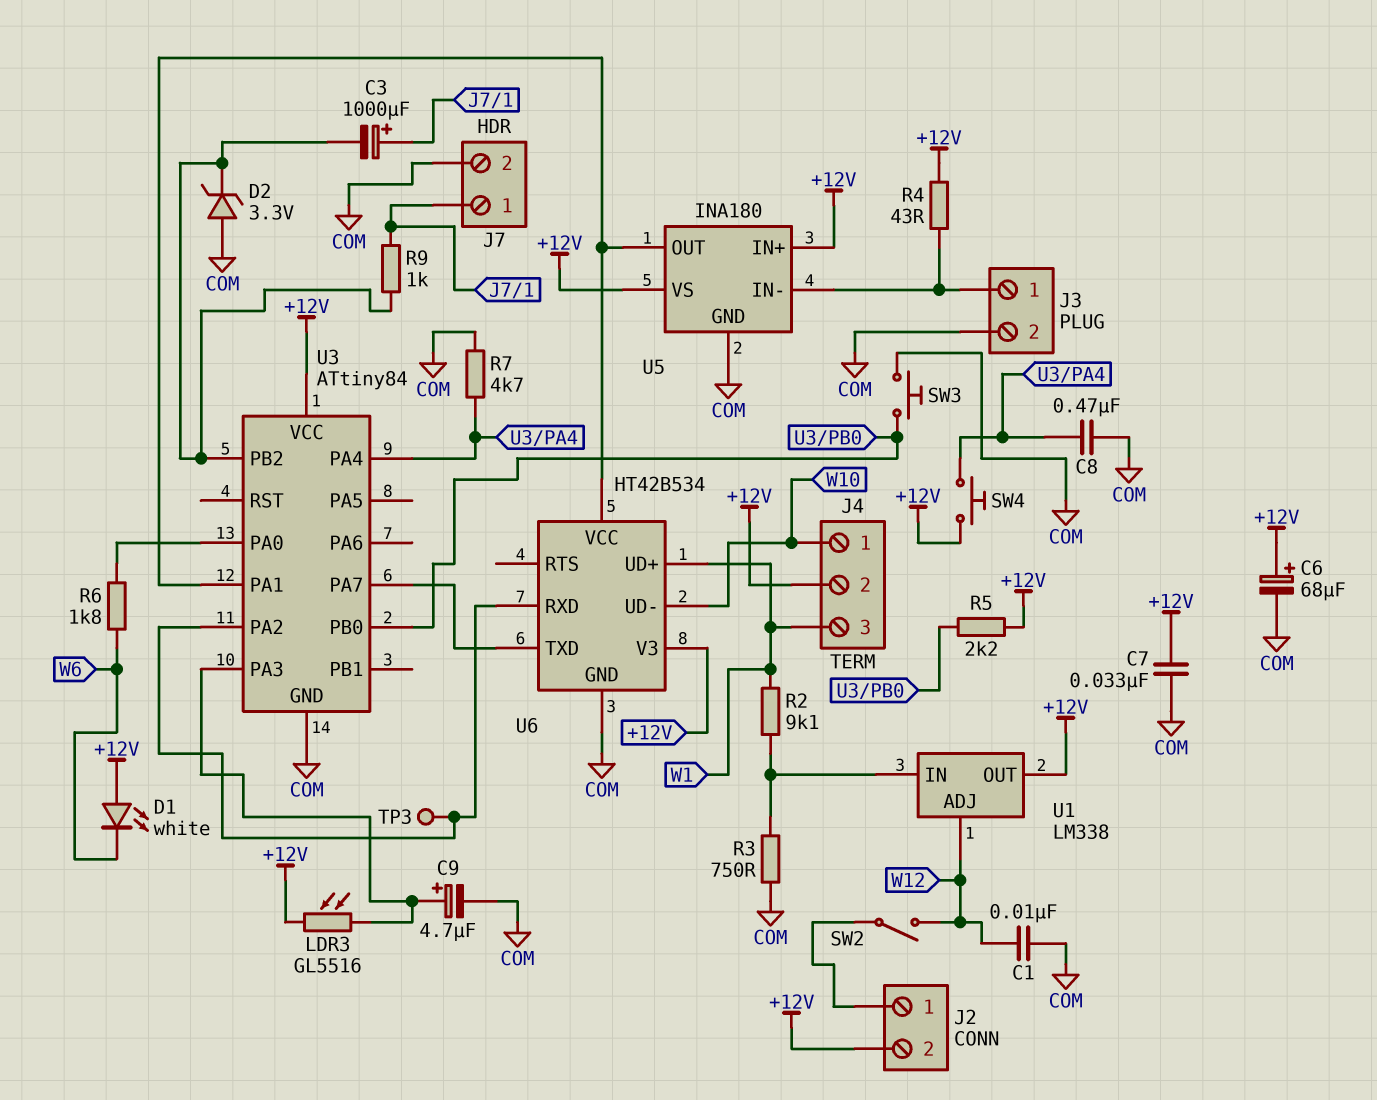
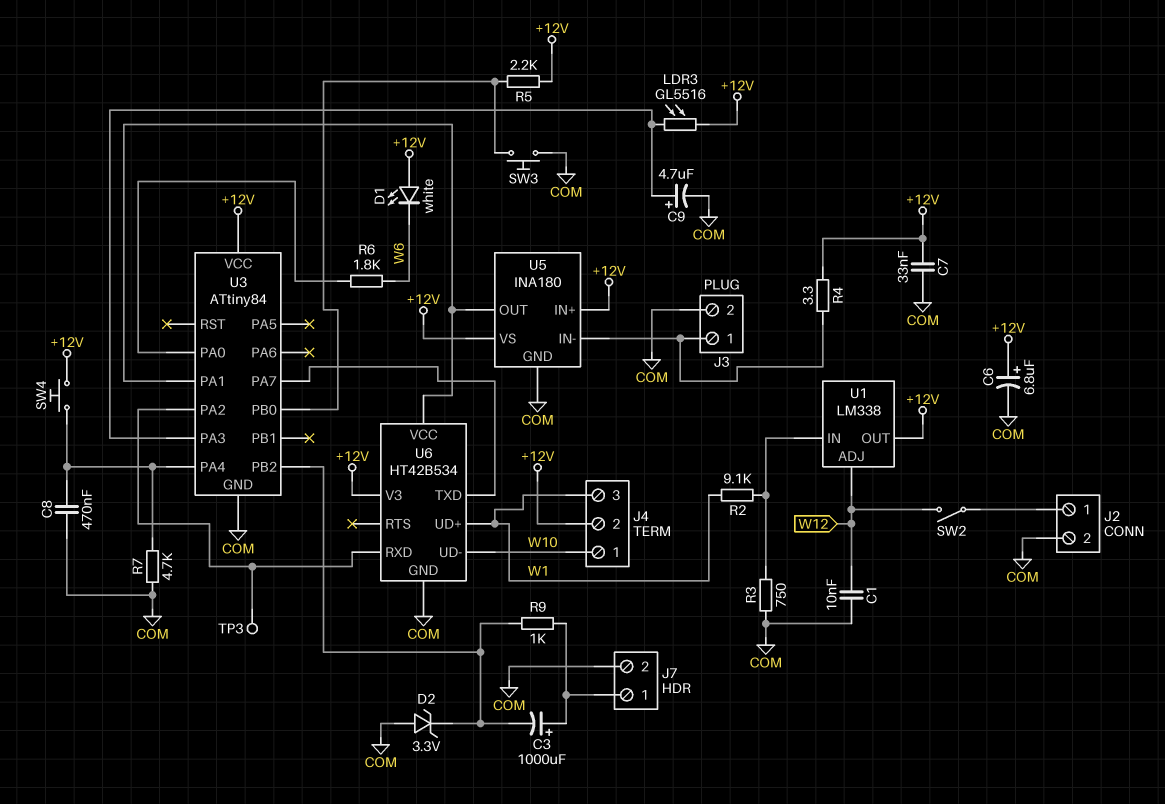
C6: 68uF (plus +12V, minus COM) -> 6.8uF (plus +12V, minus COM)
J2 pin 2: +12V -> COM
R4: 43 (+12V, J3/1) -> 3.3 (+12V, J3/1)

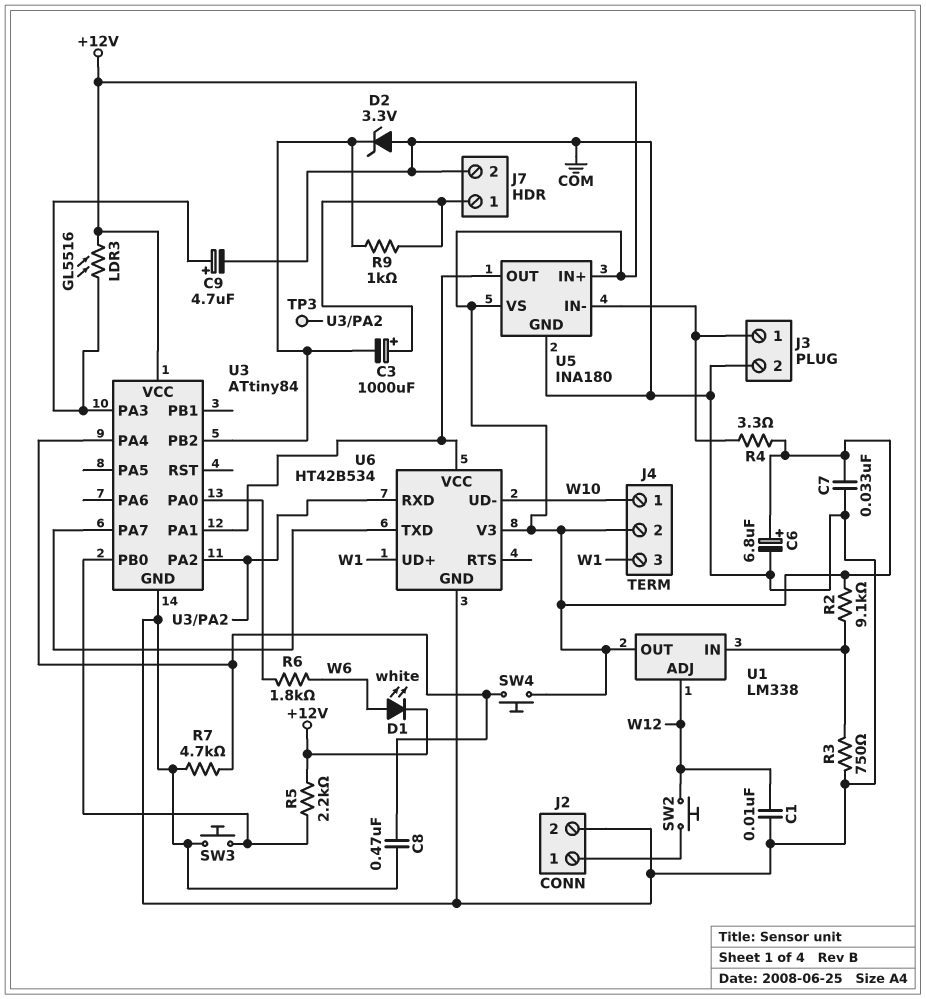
D1: LED white (A +12V, K W6) -> LED white (A W6, K +12V)
R2: 9.1k (U1/IN, W1) -> 9.1k (+12V, U1/IN)
SW2: switch (J2/1, W12) -> button (J2/1, W12)

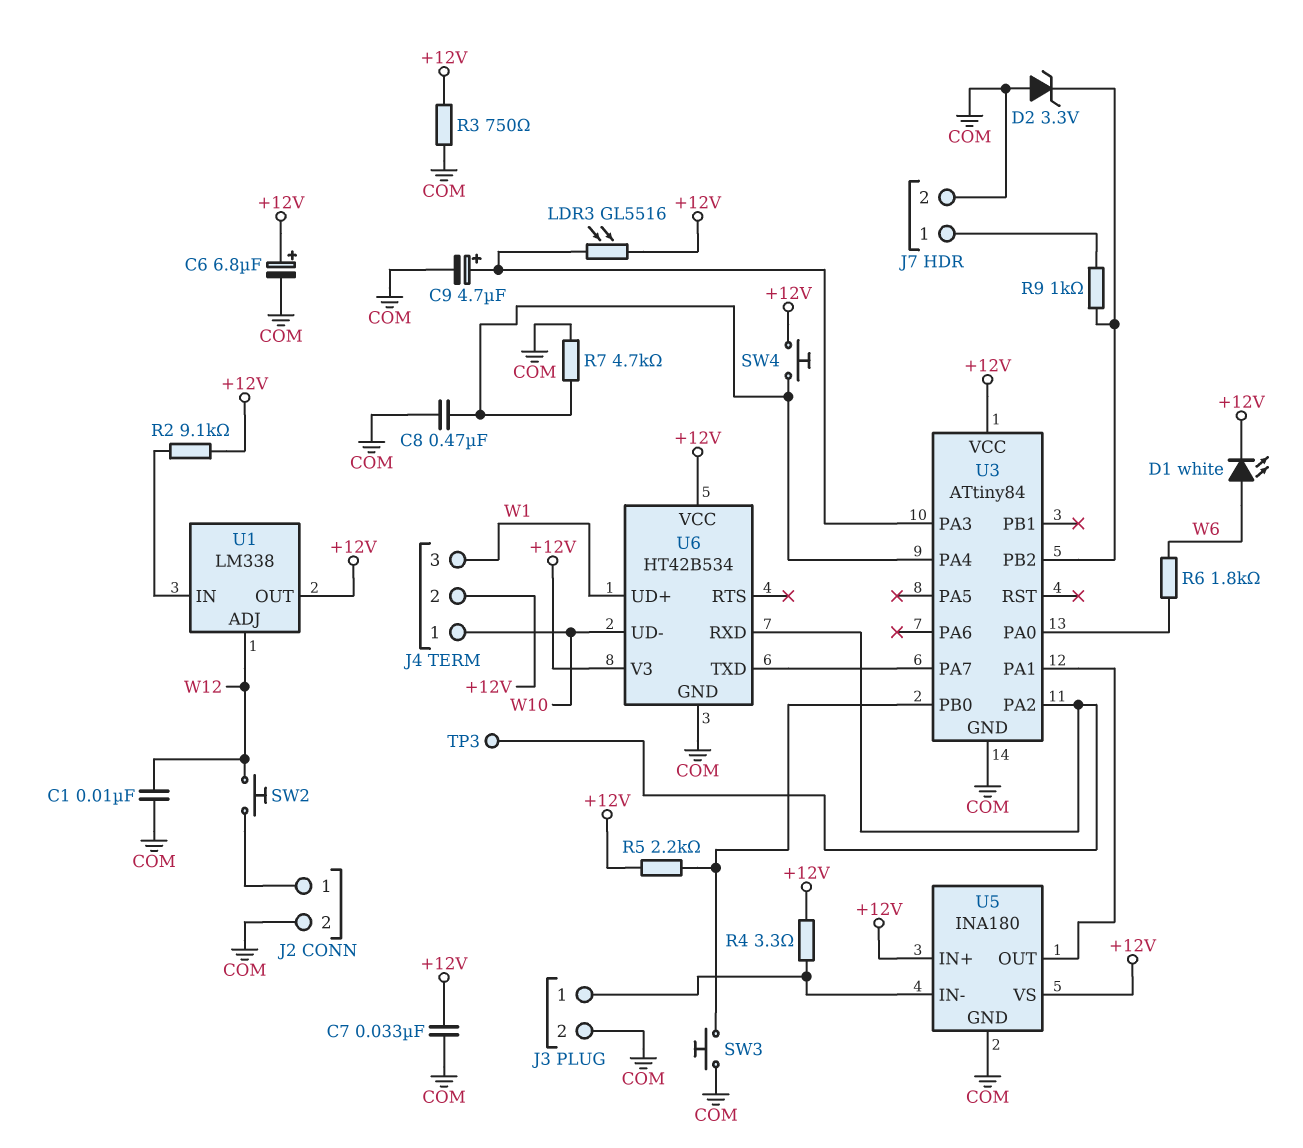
C3: 1000uF (plus J7/1, minus U3/PB2) -> none
R3: 750 (COM, U1/IN) -> 750 (+12V, COM)
U6 pin VCC: U3/PA1 -> +12V

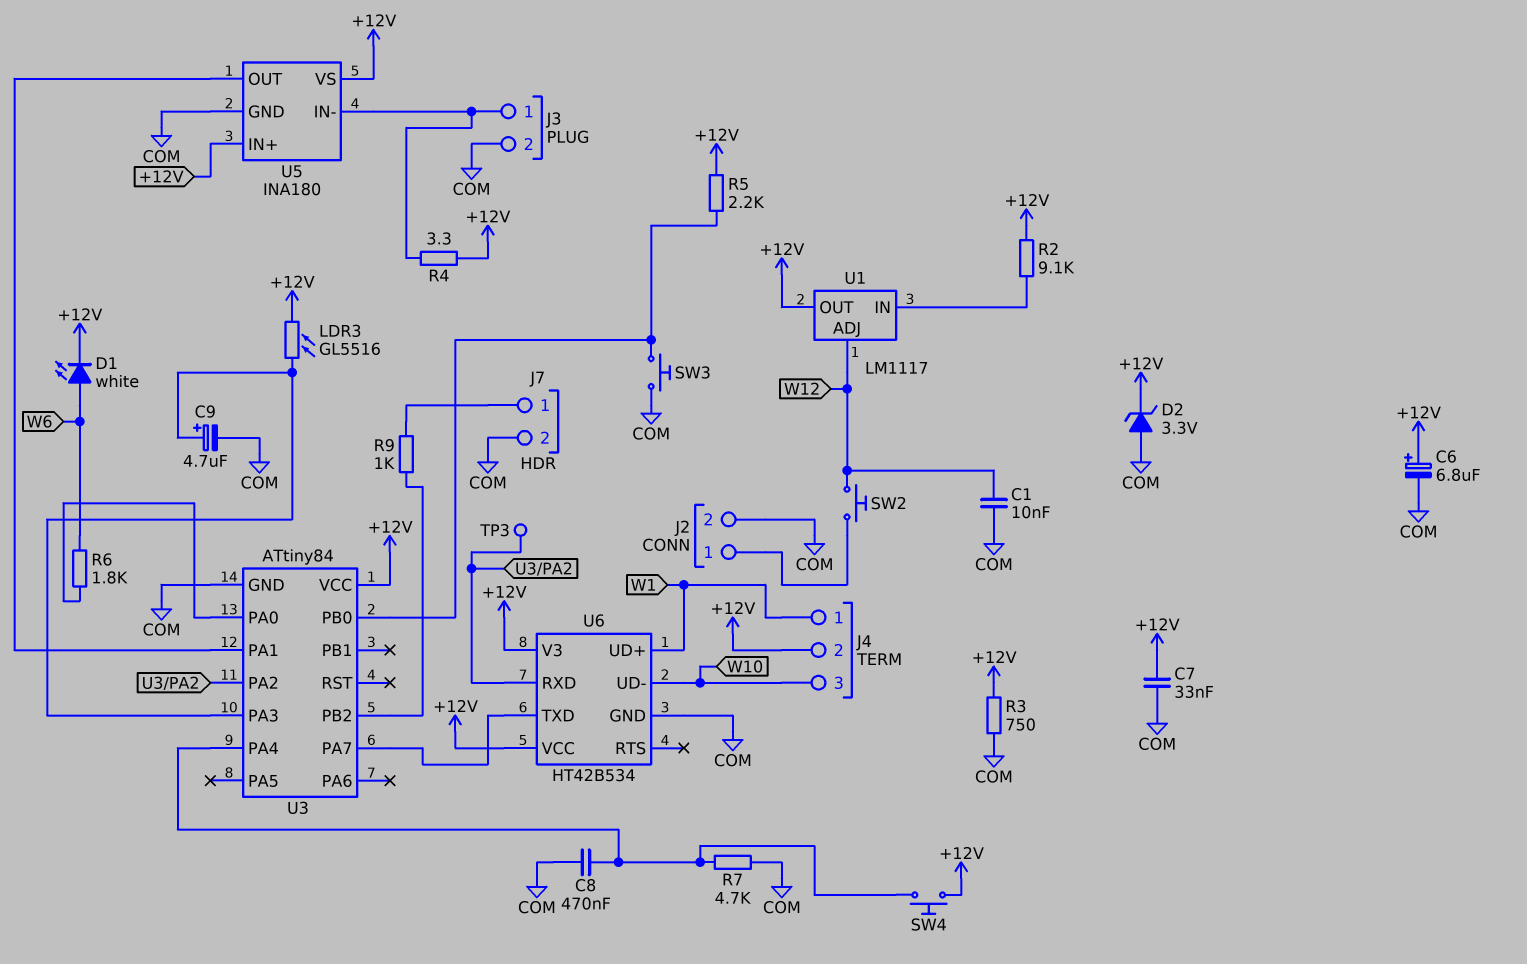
D2: zener 3.3V (A COM, K U3/PB2) -> zener 3.3V (A COM, K +12V)
J4 pin 1: W10 -> W1
J4 pin 3: W1 -> W10
U1: LM338 -> LM1117

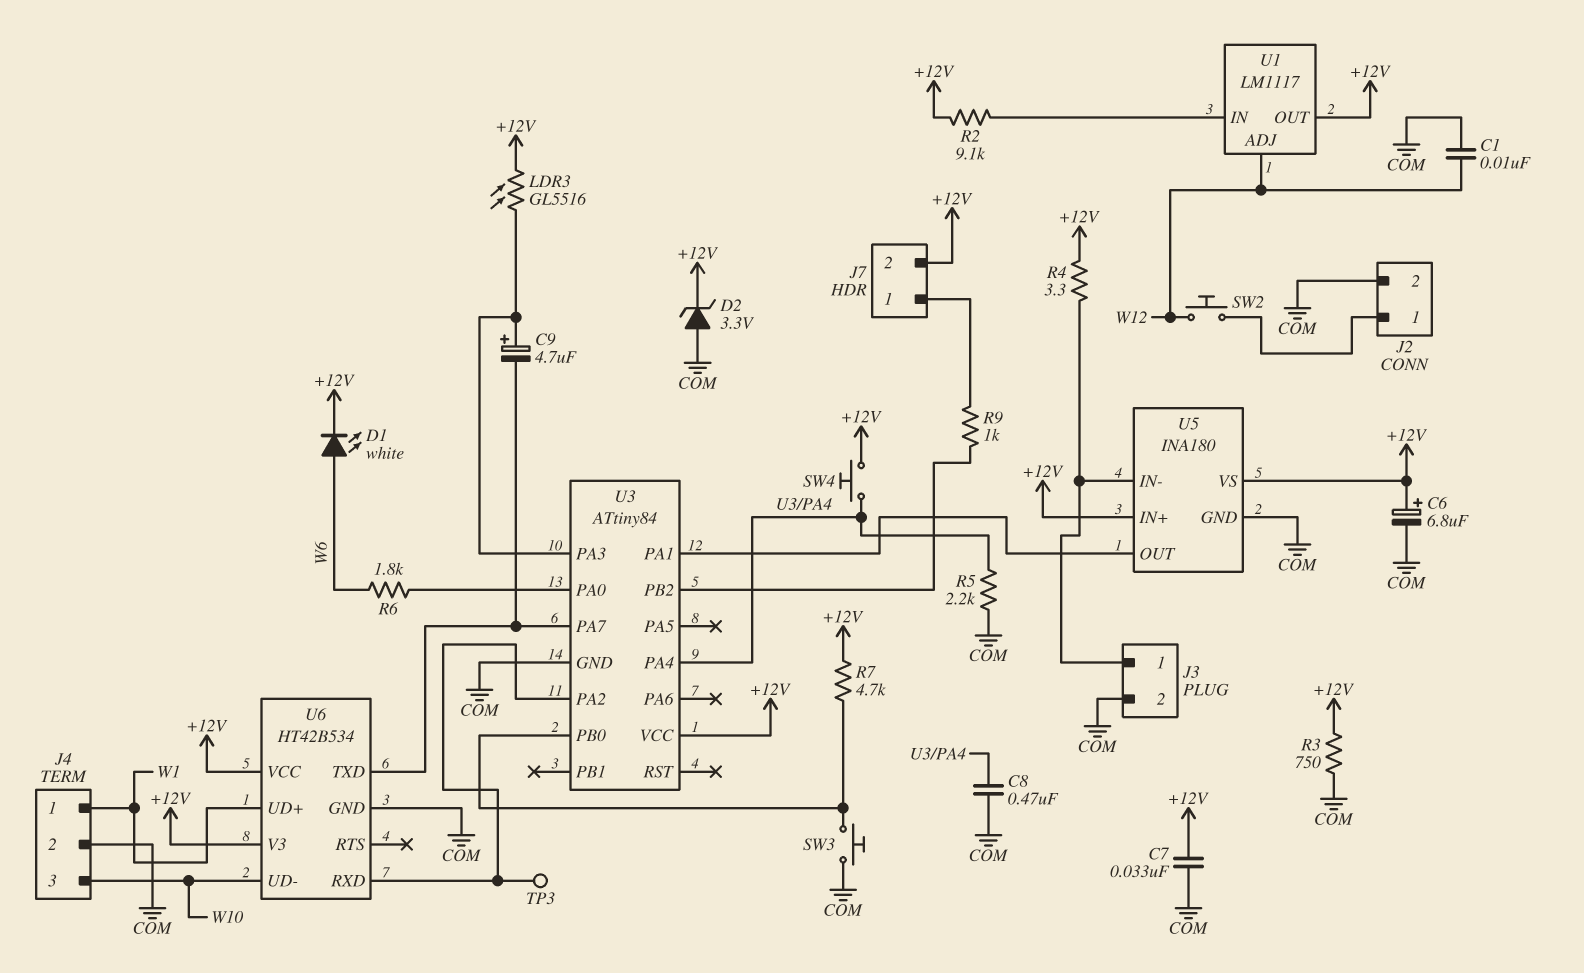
C9: 4.7uF (plus U3/PA3, minus COM) -> 4.7uF (plus U3/PA3, minus U3/PA7)
J4 pin 2: +12V -> COM
J7 pin 2: COM -> +12V
R5: 2.2k (+12V, U3/PB0) -> 2.2k (COM, U3/PA4)
R7: 4.7k (COM, U3/PA4) -> 4.7k (+12V, U3/PB0)

